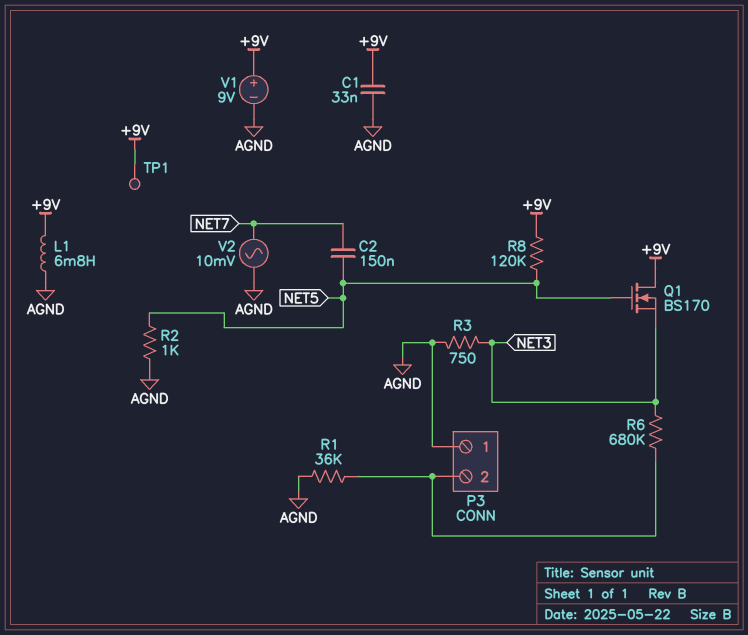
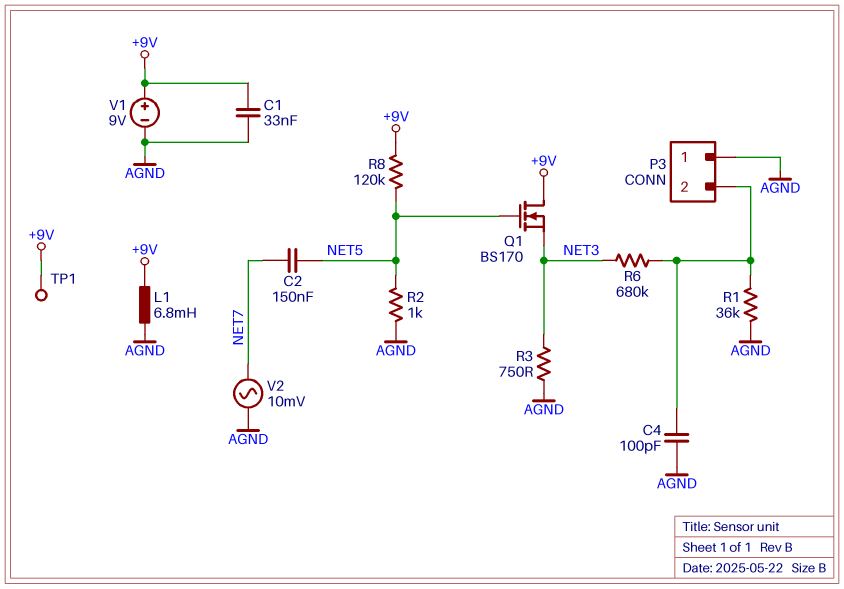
C4: none -> 100pF (AGND, P3/2)

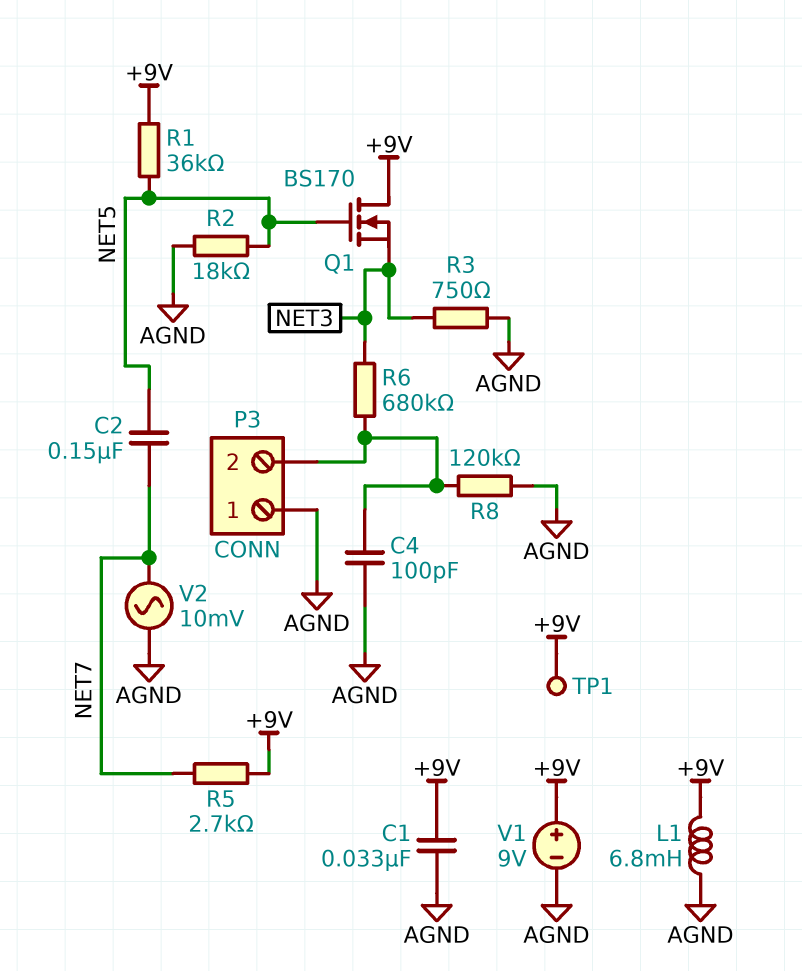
R1: 36k (AGND, P3/2) -> 36k (+9V, NET5)
R2: 1k (AGND, NET5) -> 18k (AGND, NET5)
R5: none -> 2.7k (+9V, NET7)
R8: 120k (+9V, NET5) -> 120k (AGND, P3/2)

